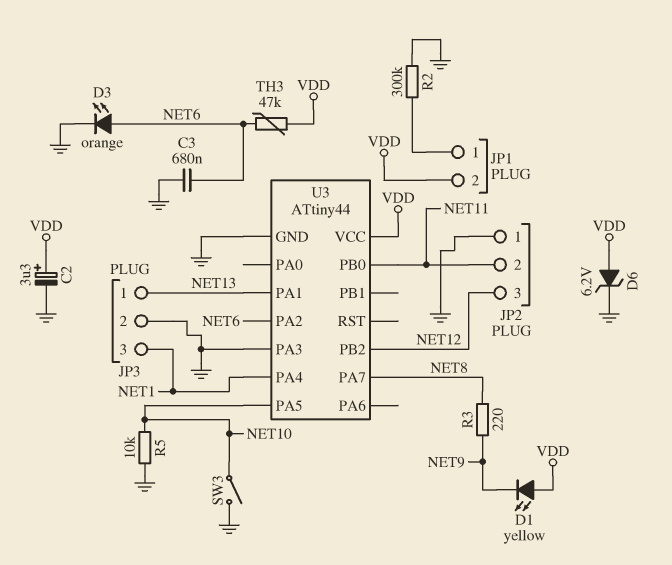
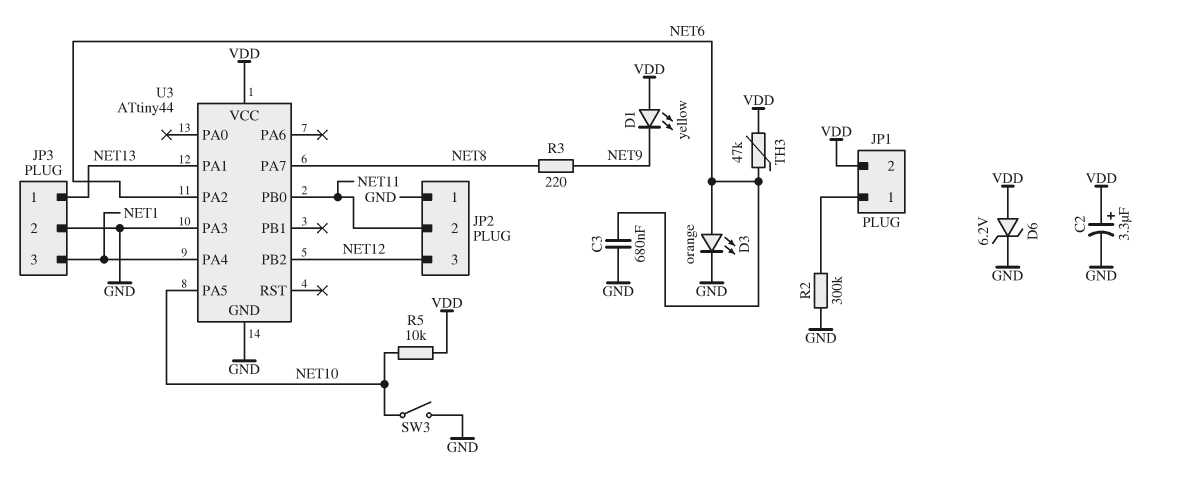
R5: 10k (GND, NET10) -> 10k (NET10, VDD)

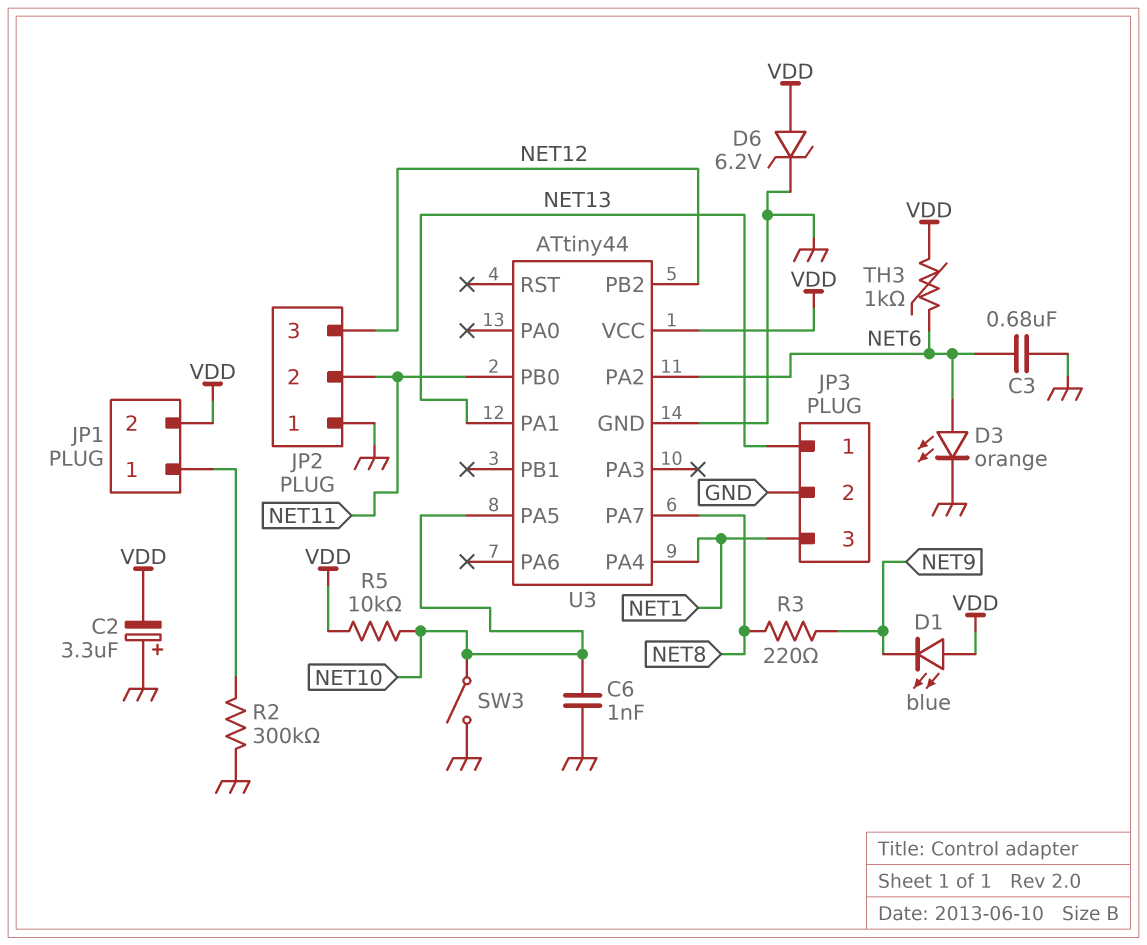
C2: 3.3uF (plus VDD, minus GND) -> 3.3uF (plus GND, minus VDD)
C6: none -> 1nF (GND, NET10)
D1: LED yellow (A VDD, K NET9) -> LED blue (A VDD, K NET9)
TH3: 47k (NET6, VDD) -> 1k (NET6, VDD)
U3 pin PA3: GND -> none

